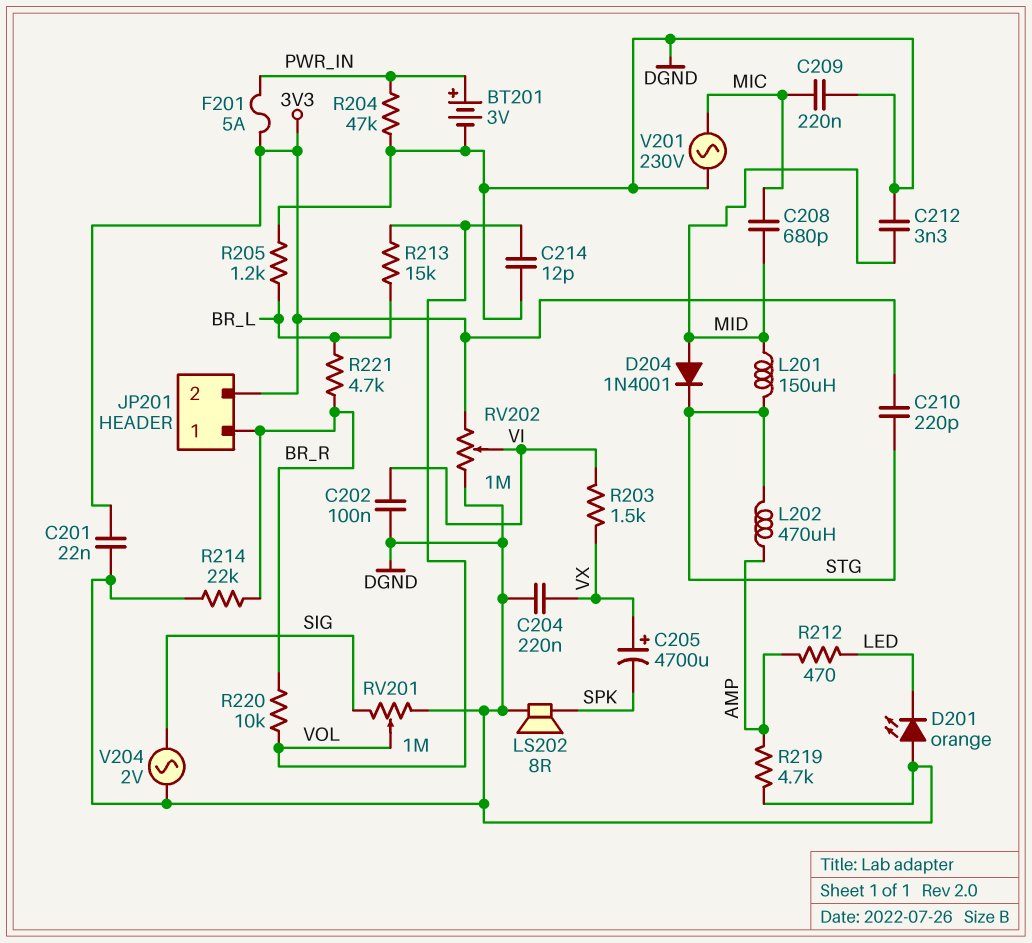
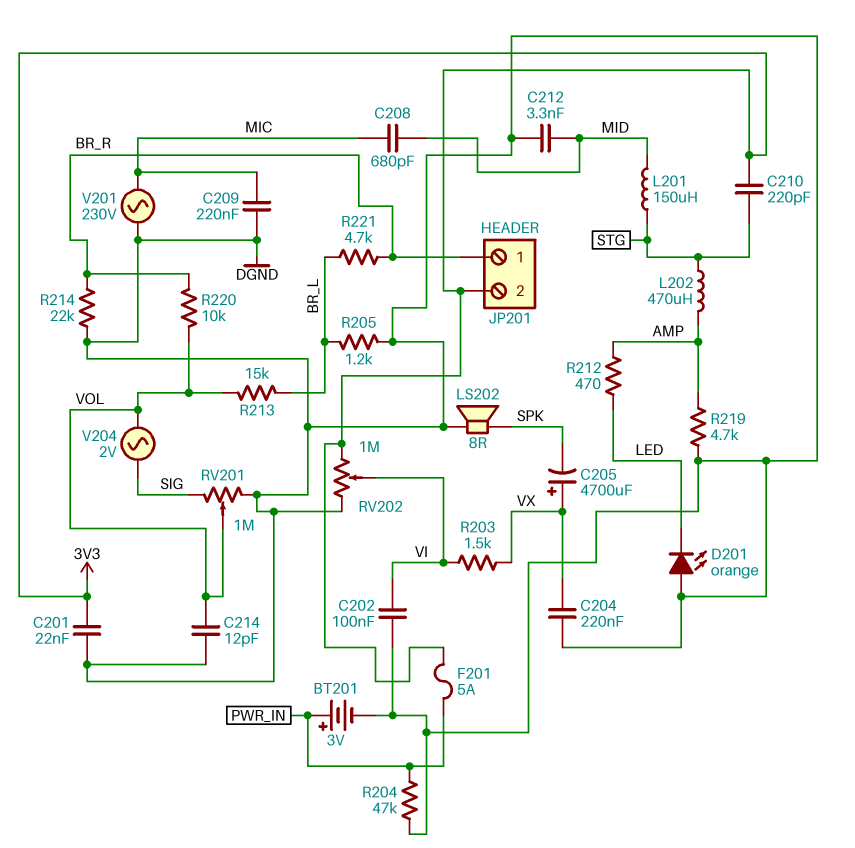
D204: diode 1N4001 (A MID, K STG) -> none
V204: AC 2V (DGND, SIG) -> AC 2V (SIG, VOL)

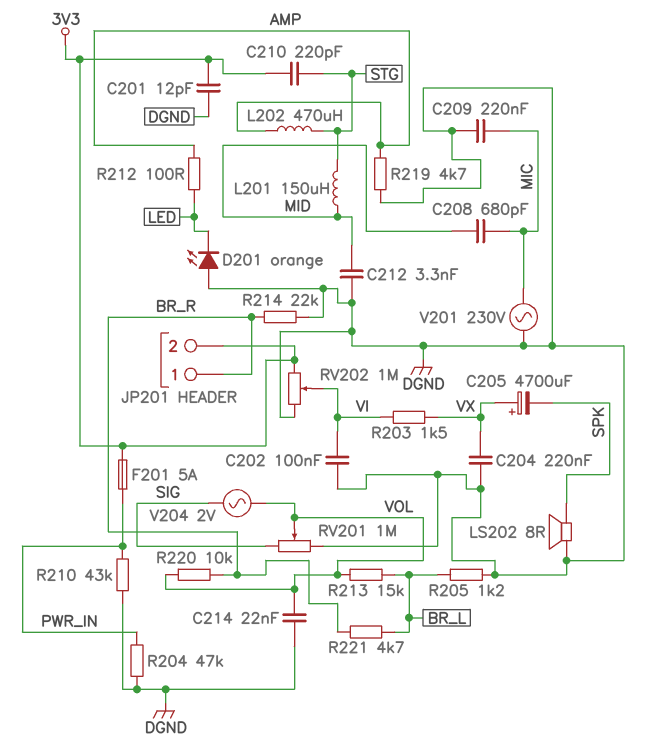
BT201: 3V (plus PWR_IN, minus DGND) -> none
C201: 22nF (3V3, DGND) -> 12pF (3V3, DGND)
C214: 12pF (DGND, VOL) -> 22nF (DGND, VOL)
R210: none -> 43k (DGND, PWR_IN)
R212: 470 (AMP, LED) -> 100 (AMP, LED)

